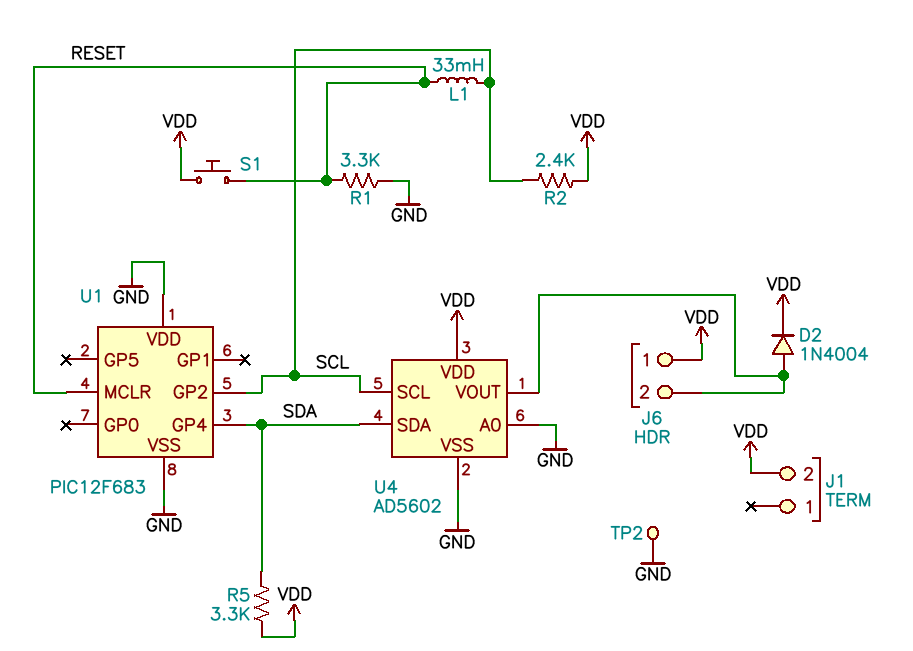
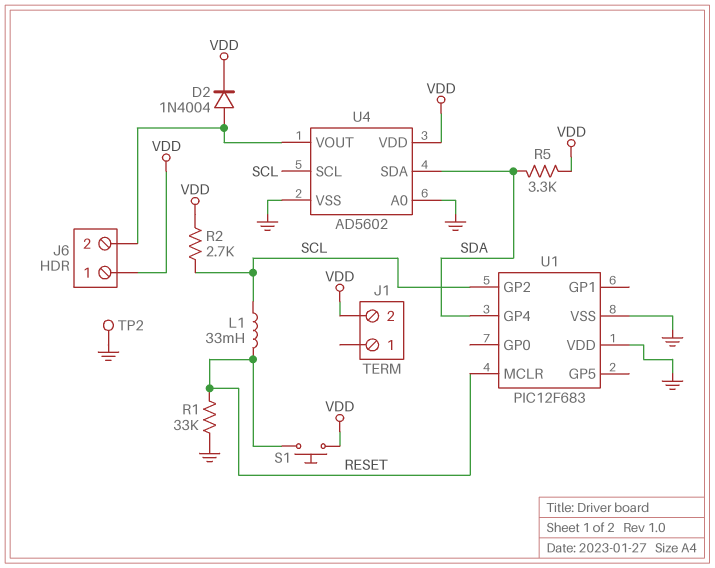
R1: 3.3k (GND, RESET) -> 33k (GND, RESET)
R2: 2.4k (SCL, VDD) -> 2.7k (SCL, VDD)

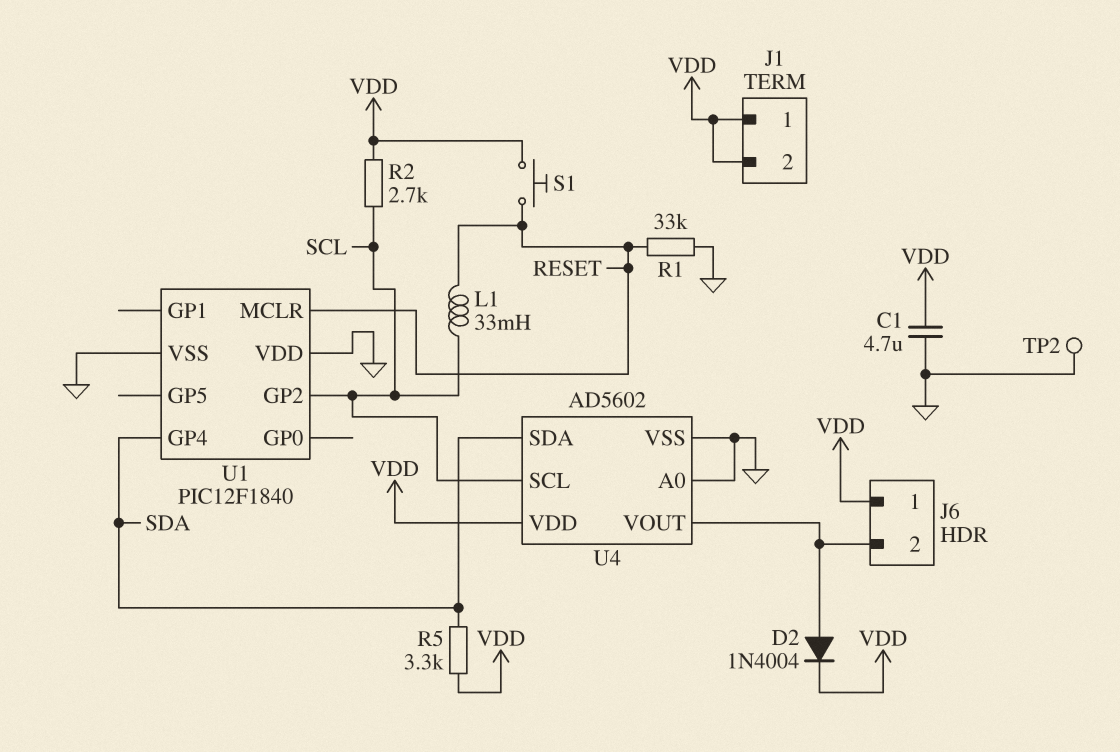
C1: none -> 4.7uF (GND, VDD)
J1 pin 1: none -> VDD
U1: PIC12F683 -> PIC12F1840

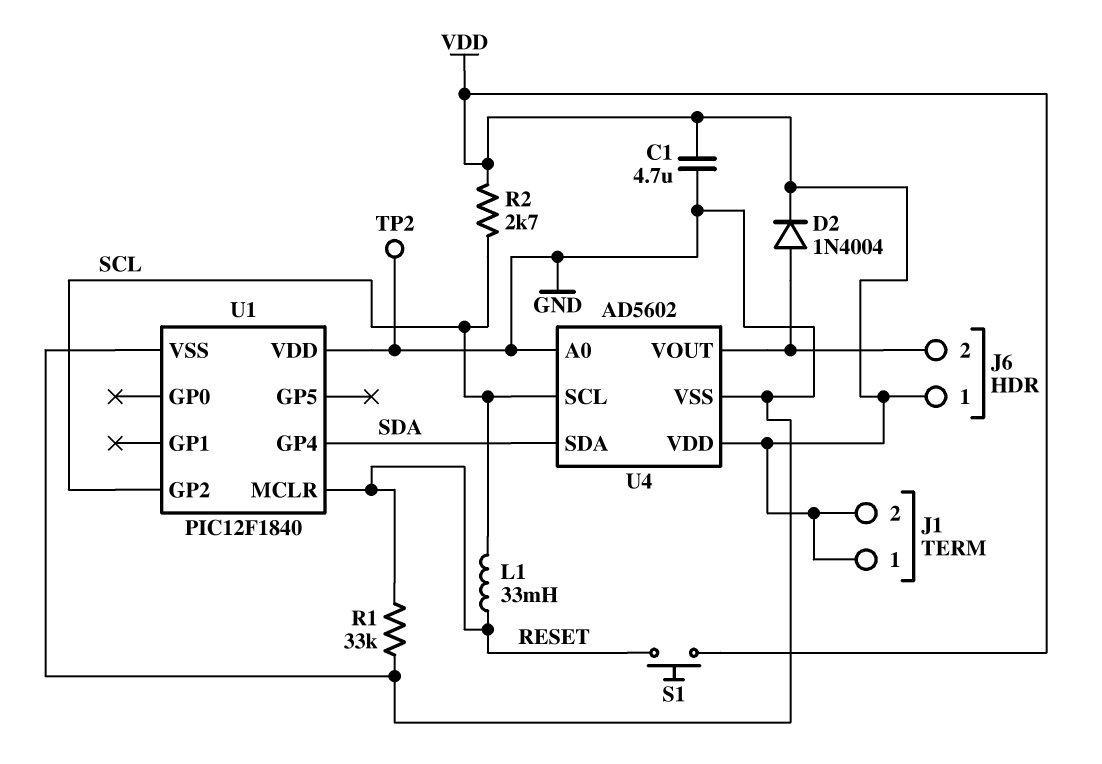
R5: 3.3k (SDA, VDD) -> none

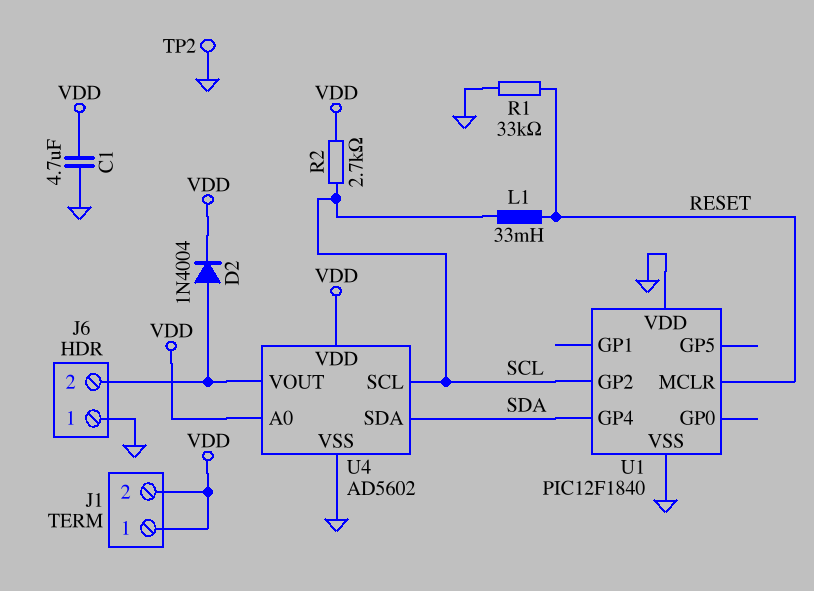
J6 pin 1: VDD -> GND
S1: button (RESET, VDD) -> none
U4 pin A0: GND -> VDD

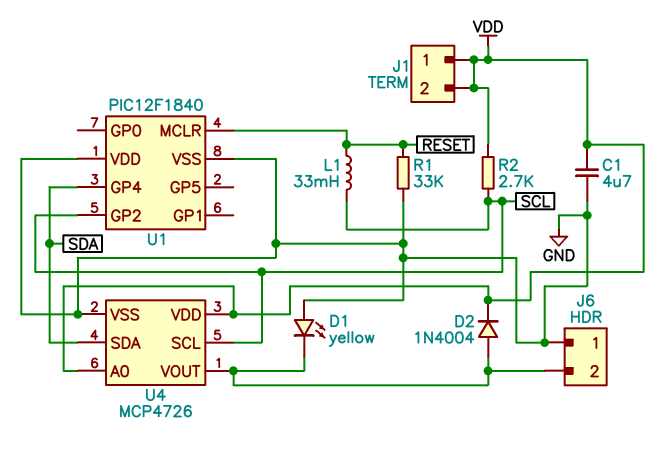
D1: none -> LED yellow (A GND, K J6/2)
TP2: test point (GND) -> none
U4: AD5602 -> MCP4726

